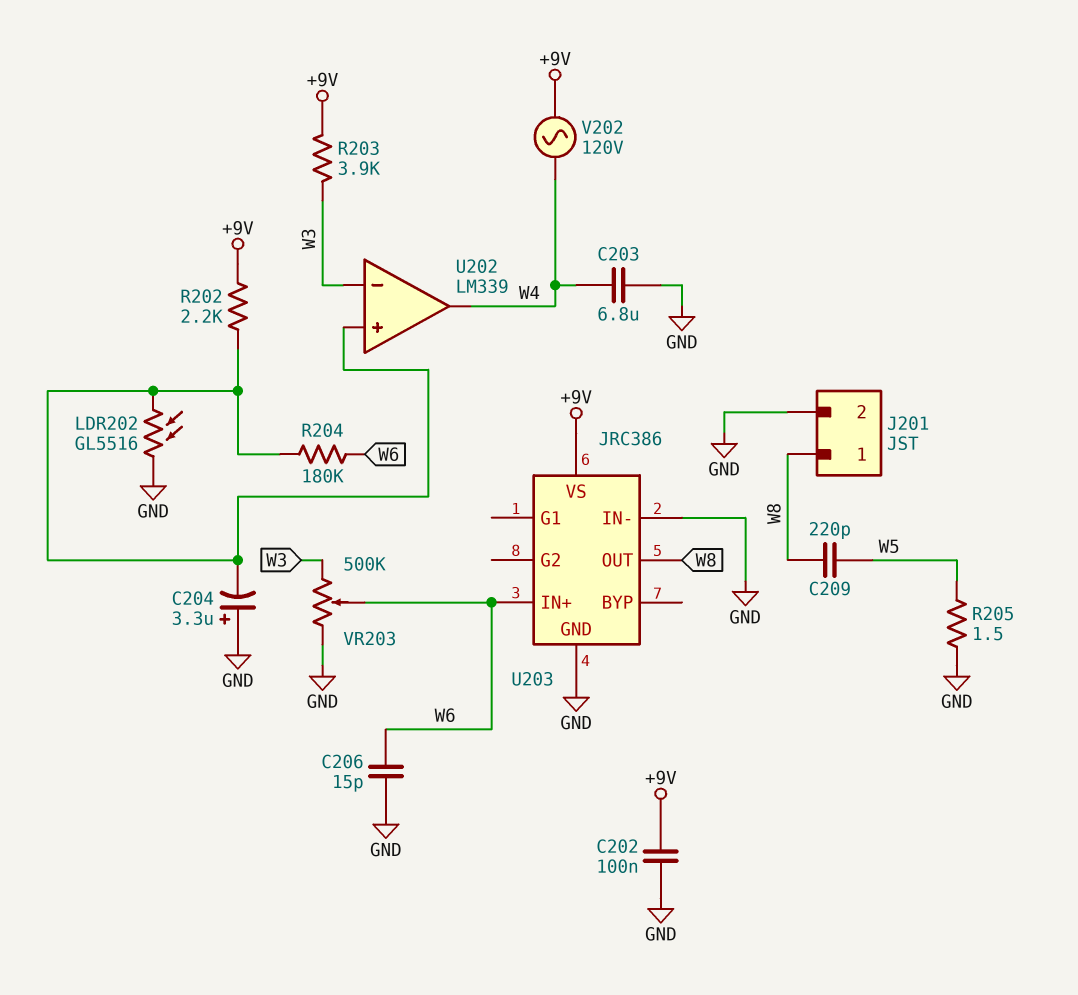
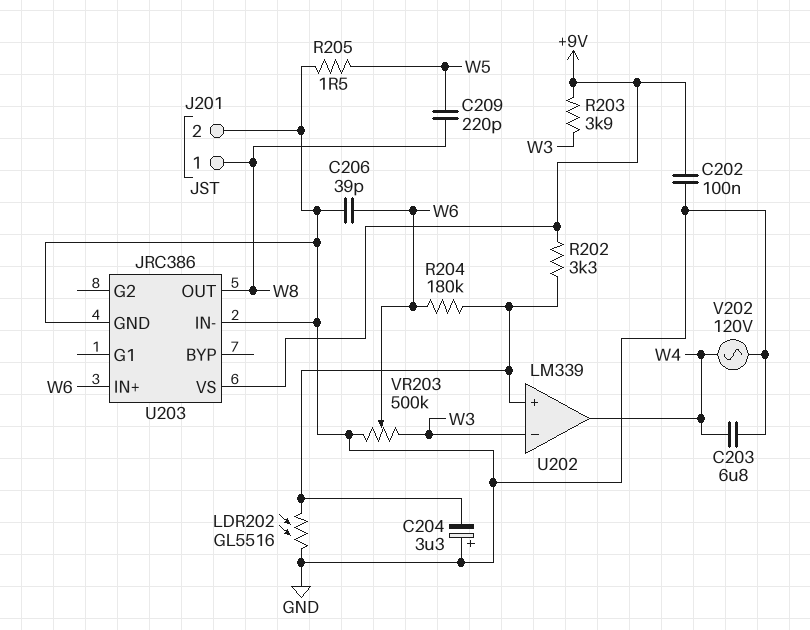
C206: 15pF (GND, W6) -> 39pF (GND, W6)
R202: 2.2k (+9V, U202/in+) -> 3.3k (+9V, U202/in+)
V202: AC 120V (+9V, W4) -> AC 120V (GND, W4)

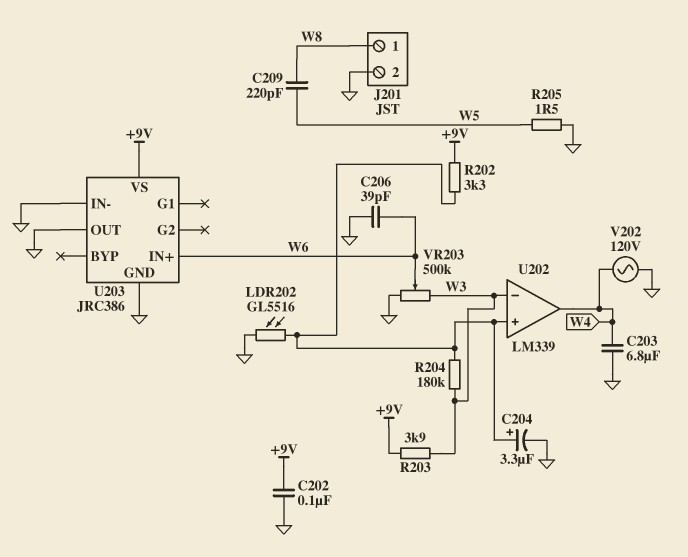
C204: 3.3uF (plus GND, minus U202/in+) -> 3.3uF (plus U202/in+, minus GND)
R204: 180k (U202/in+, W6) -> 180k (U202/in+, W3)
U203 pin OUT: W8 -> GND

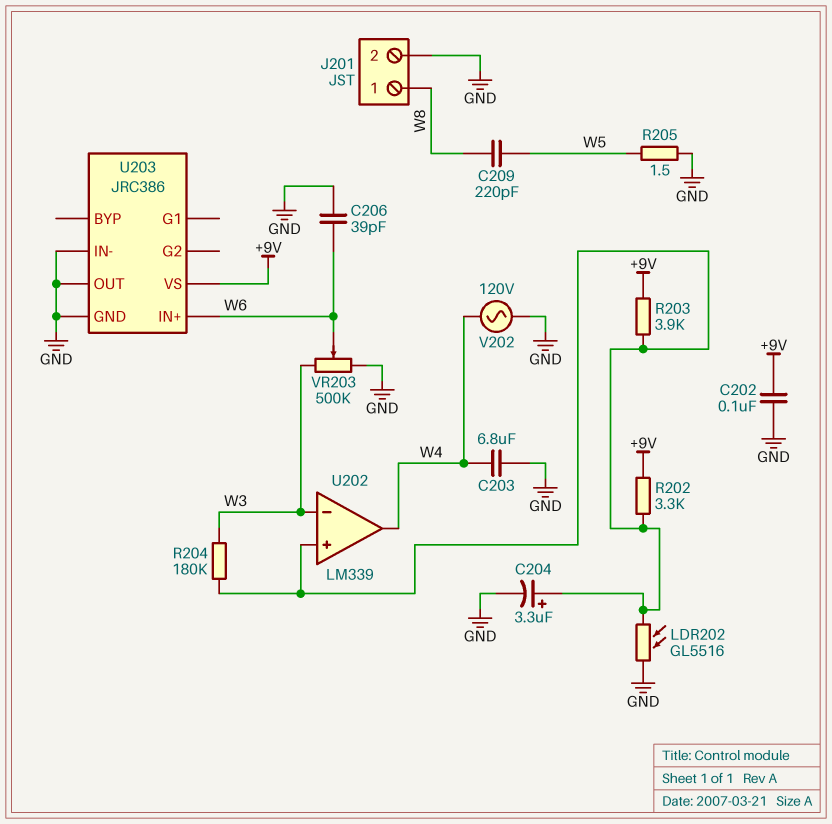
R203: 3.9k (+9V, W3) -> 3.9k (+9V, U202/in+)

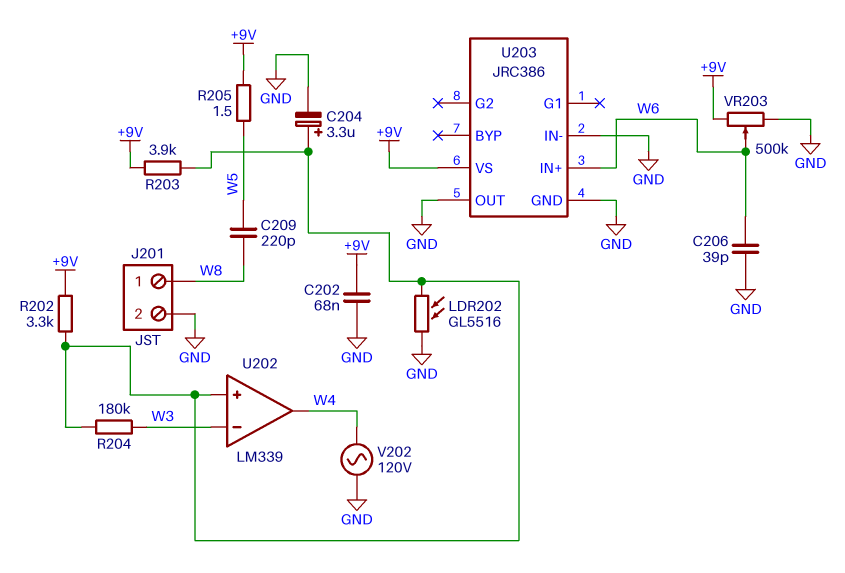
C202: 100nF (+9V, GND) -> 68nF (+9V, GND)
C203: 6.8uF (GND, W4) -> none
R205: 1.5 (GND, W5) -> 1.5 (+9V, W5)
VR203: 500k (GND, W3, wiper W6) -> 500k (+9V, GND, wiper W6)

